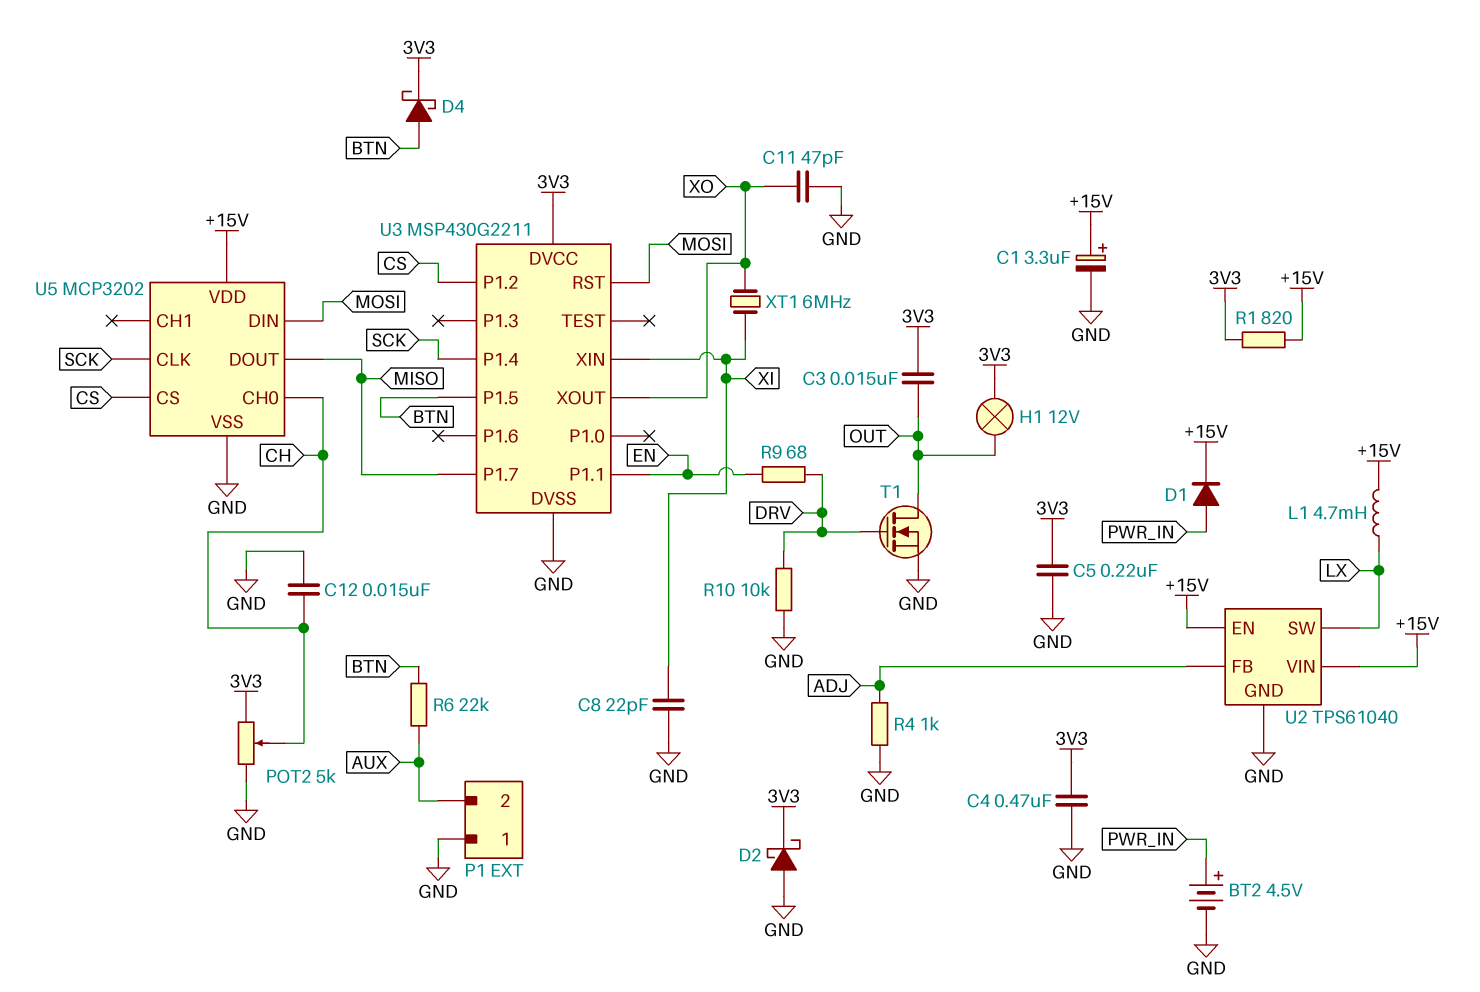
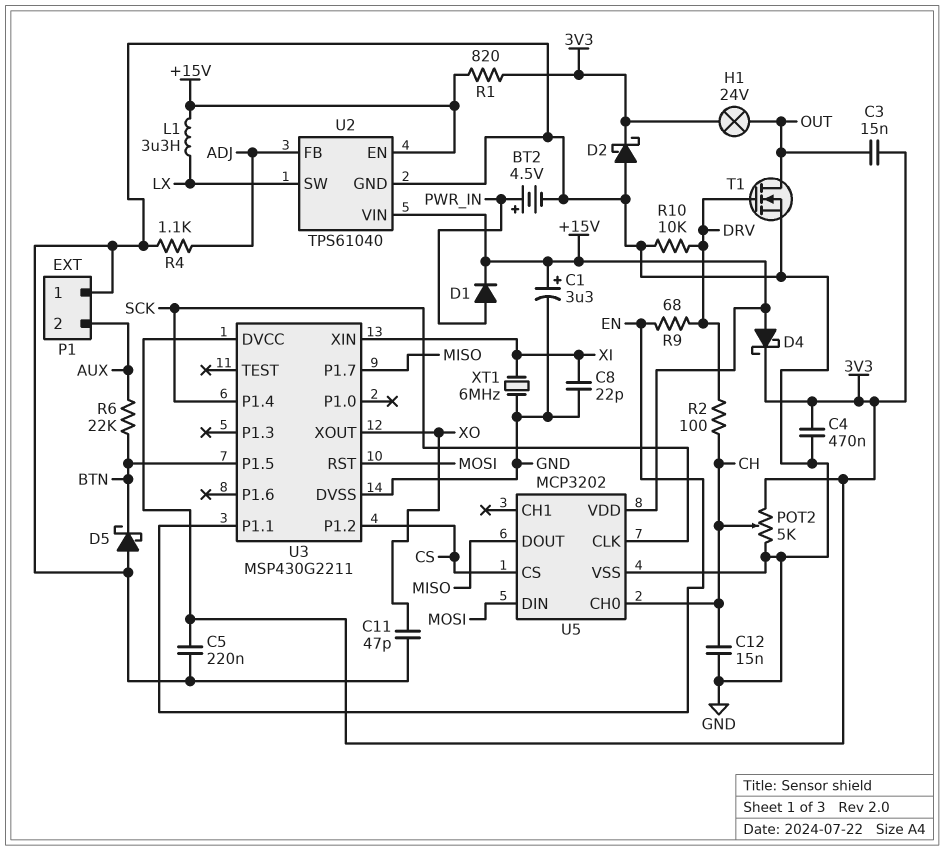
D4: schottky (A BTN, K 3V3) -> schottky (A +15V, K 3V3)
D5: none -> schottky (A GND, K BTN)
H1: lamp 12V (3V3, OUT) -> lamp 24V (3V3, OUT)
L1: 4.7mH (+15V, LX) -> 3.3uH (+15V, LX)
R2: none -> 100 (CH, DRV)
R4: 1k (ADJ, GND) -> 1.1k (ADJ, GND)
XT1: 6MHz (XI, XO) -> 6MHz (GND, XI)

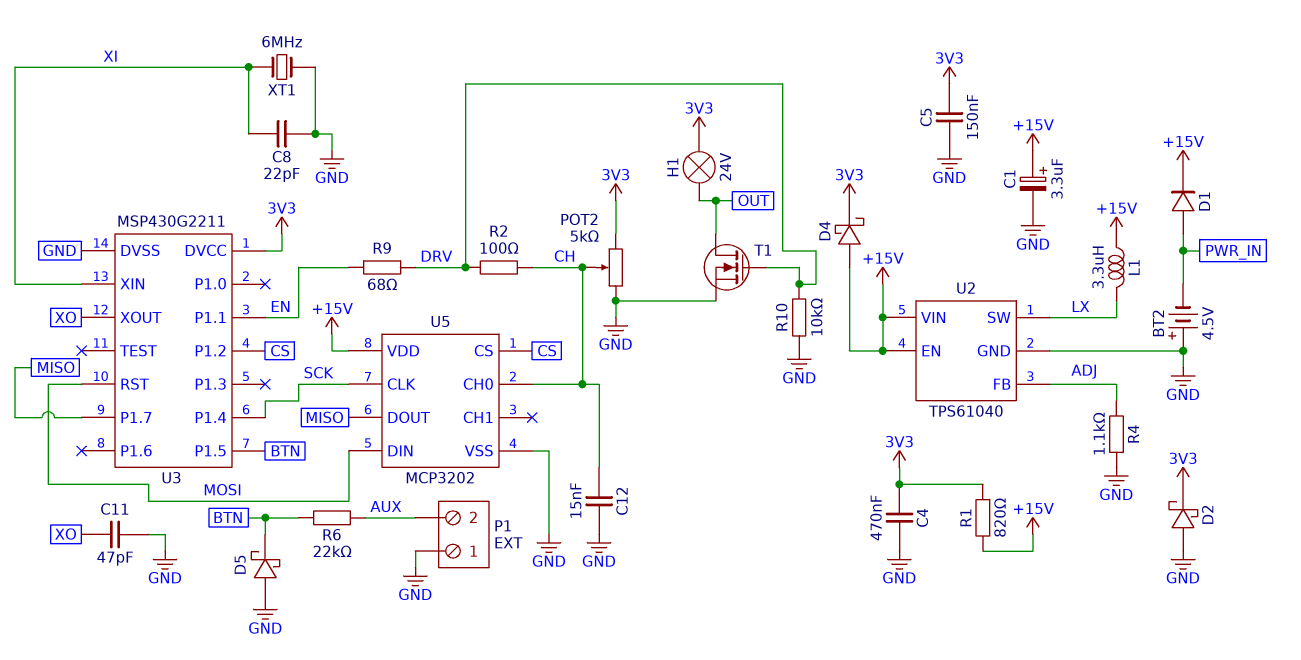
BT2: 4.5V (plus PWR_IN, minus GND) -> 4.5V (plus GND, minus PWR_IN)
C3: 15nF (3V3, OUT) -> none
C5: 220nF (3V3, GND) -> 150nF (3V3, GND)

